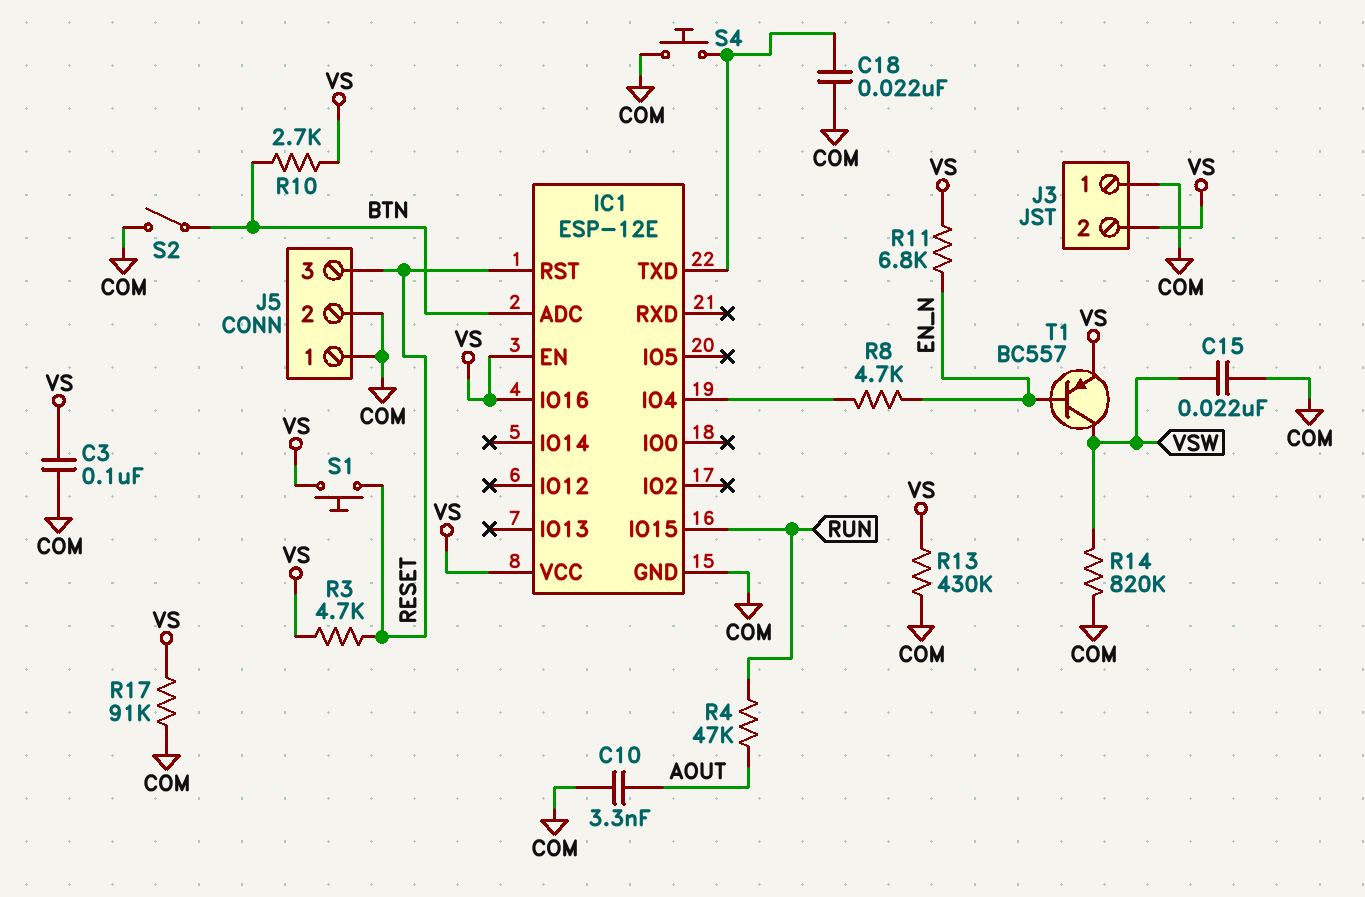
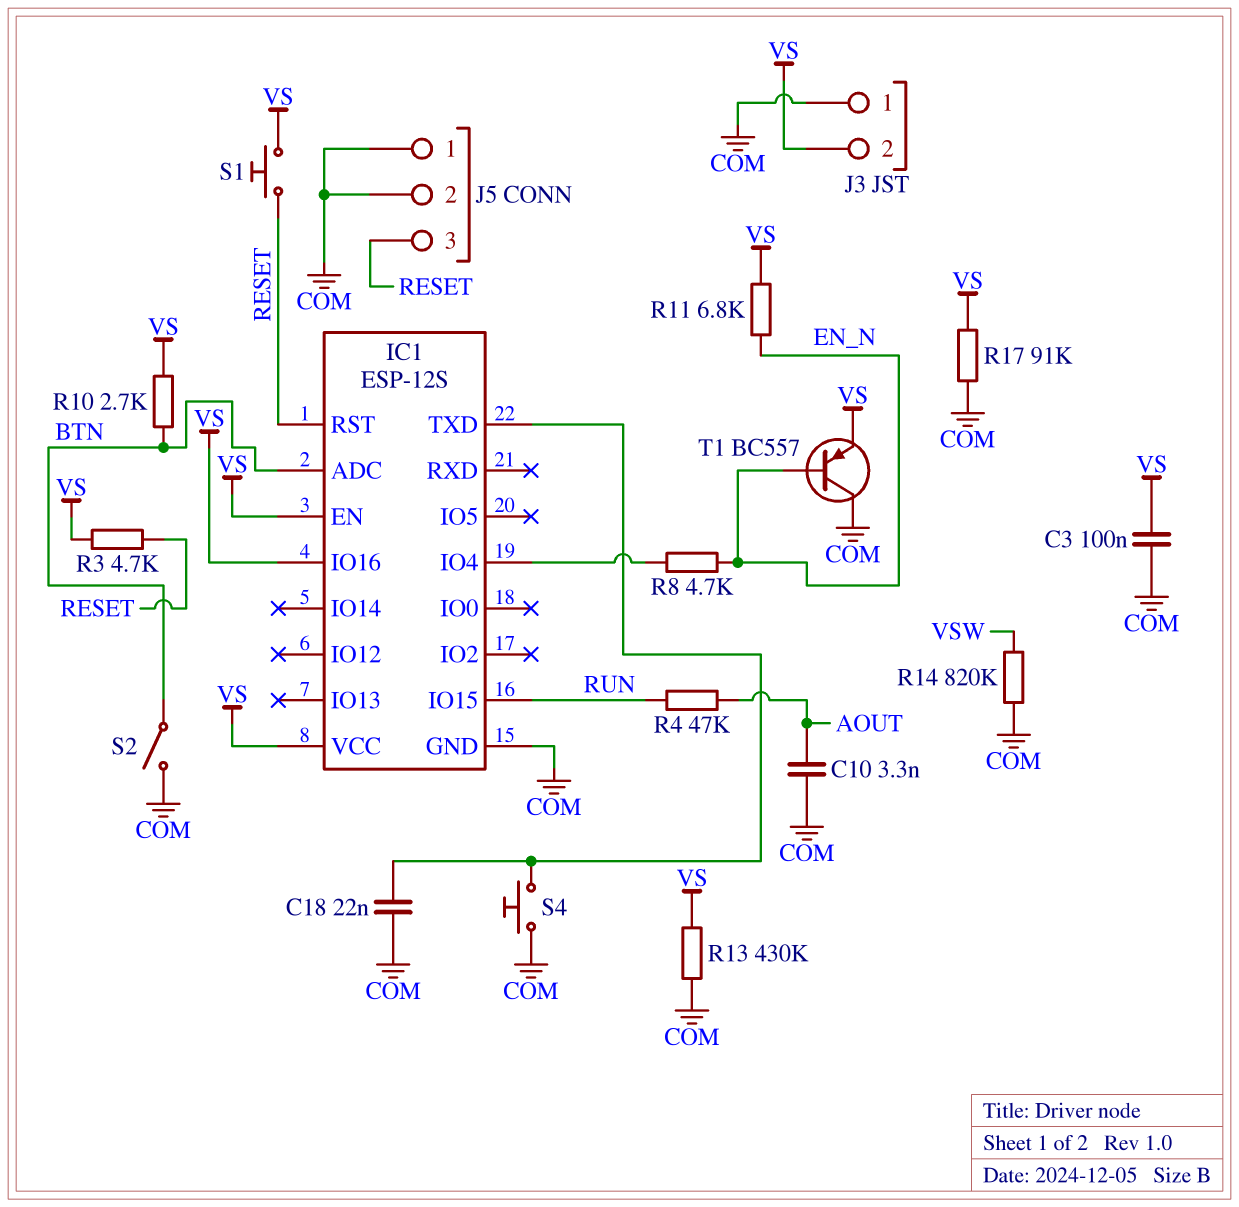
C15: 22nF (COM, VSW) -> none
IC1: ESP-12E -> ESP-12S
T1: PNP BC557 (B EN_N, C VSW, E VS) -> PNP BC557 (B EN_N, C COM, E VS)

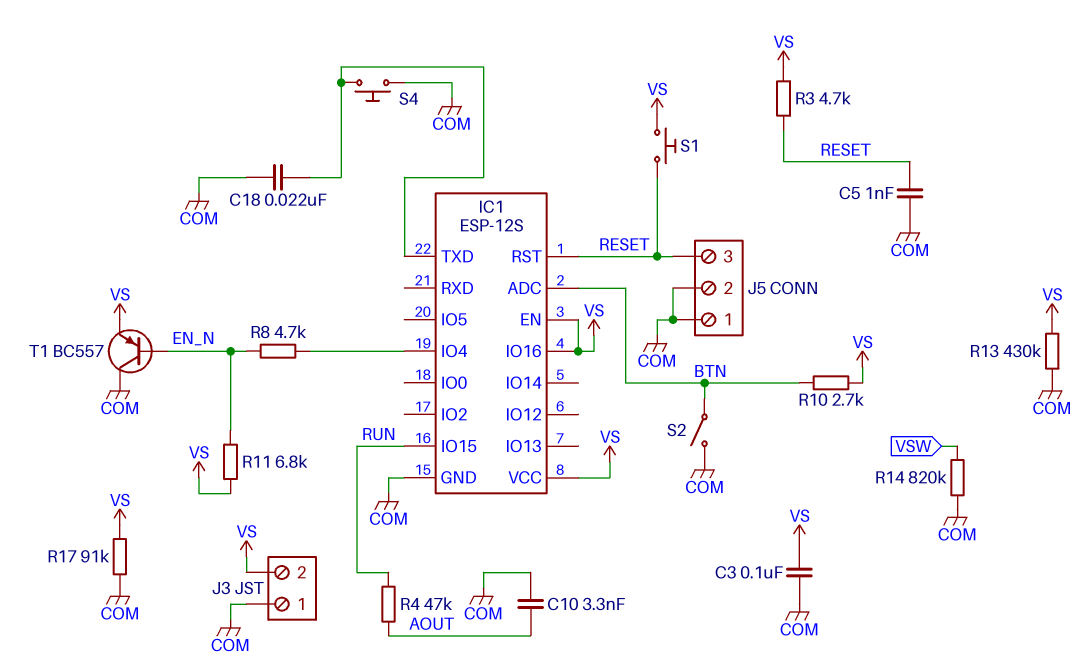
C5: none -> 1nF (COM, RESET)

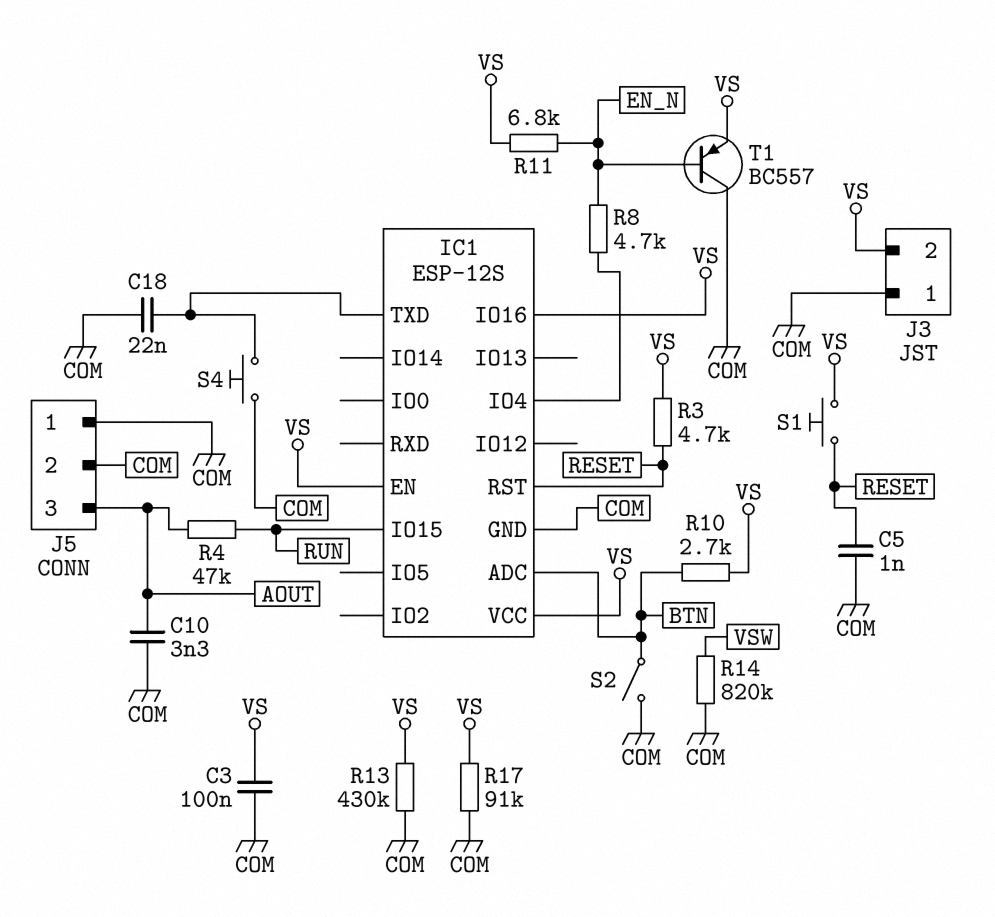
J5 pin 3: RESET -> AOUT

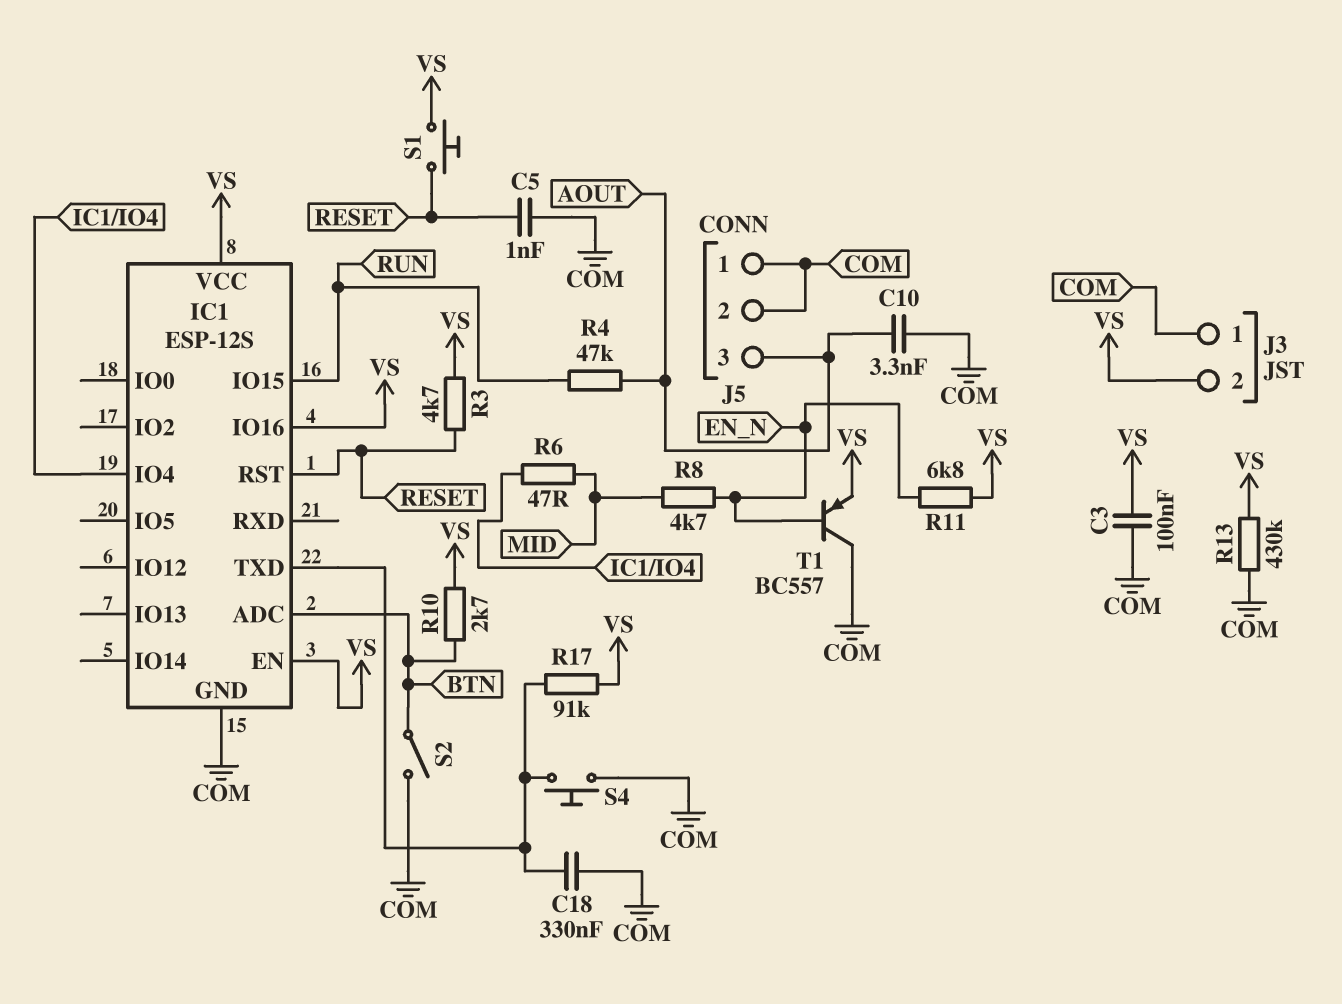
C18: 22nF (COM, IC1/TXD) -> 330nF (COM, IC1/TXD)
R6: none -> 47 (IC1/IO4, MID)
R8: 4.7k (EN_N, IC1/IO4) -> 4.7k (EN_N, MID)
R14: 820k (COM, VSW) -> none
R17: 91k (COM, VS) -> 91k (IC1/TXD, VS)

